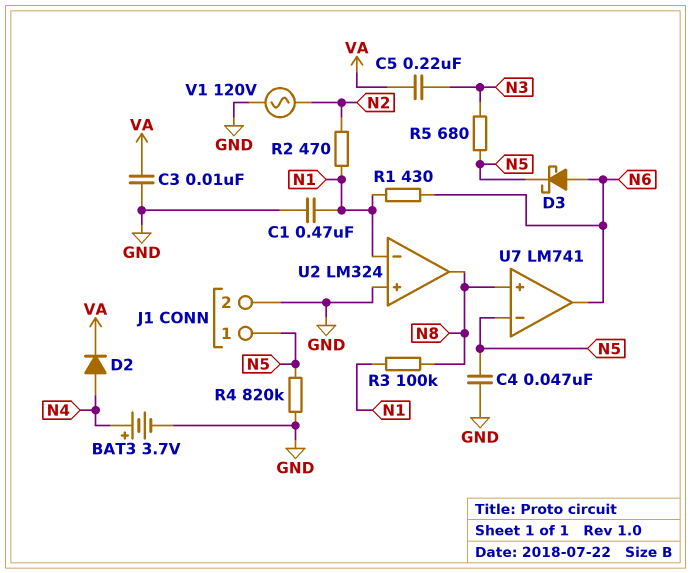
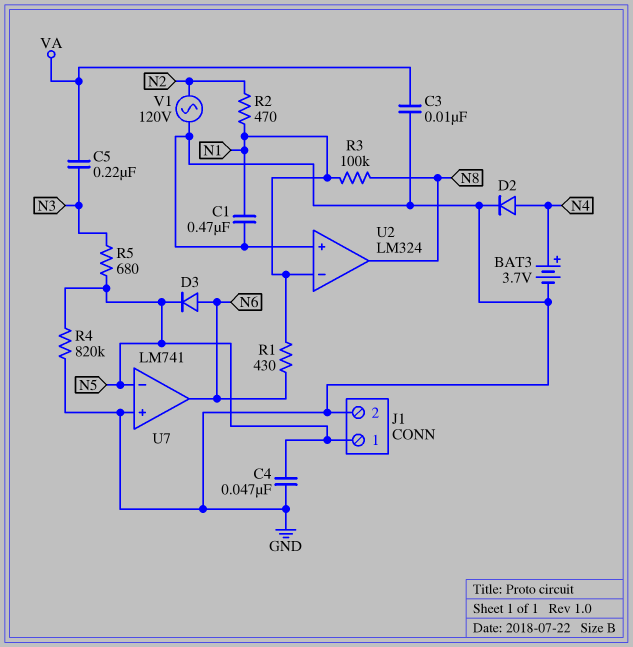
D2: diode (A N4, K VA) -> diode (A N4, K GND)
D3: schottky (A N6, K N5) -> diode (A N6, K N5)
U7 pin in+: N8 -> GND

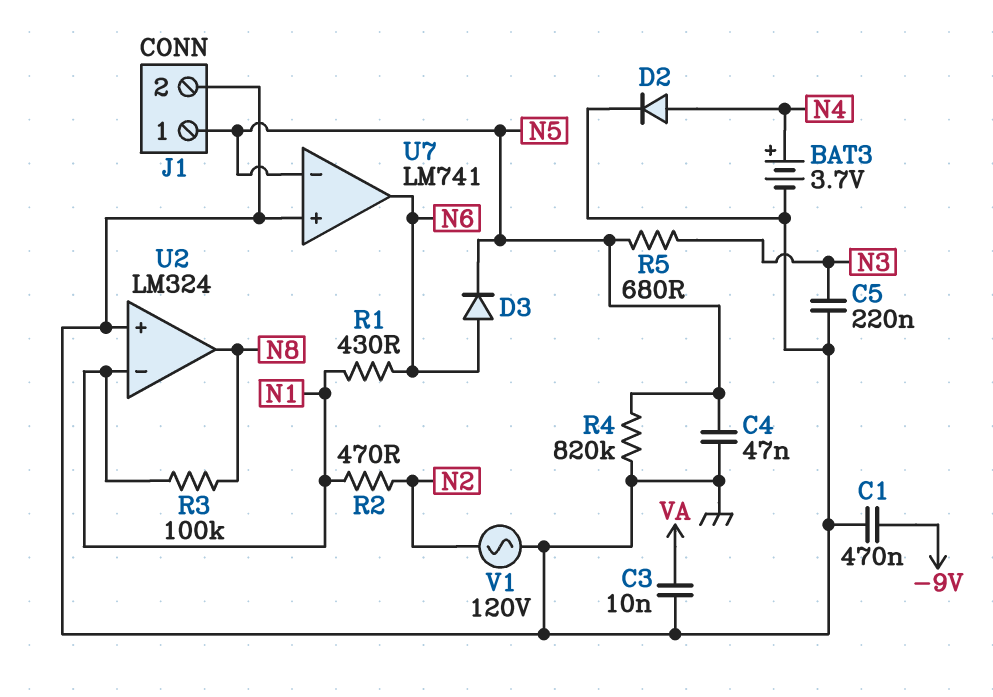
C1: 470nF (GND, N1) -> 470nF (-9V, GND)
C5: 220nF (N3, VA) -> 220nF (GND, N3)

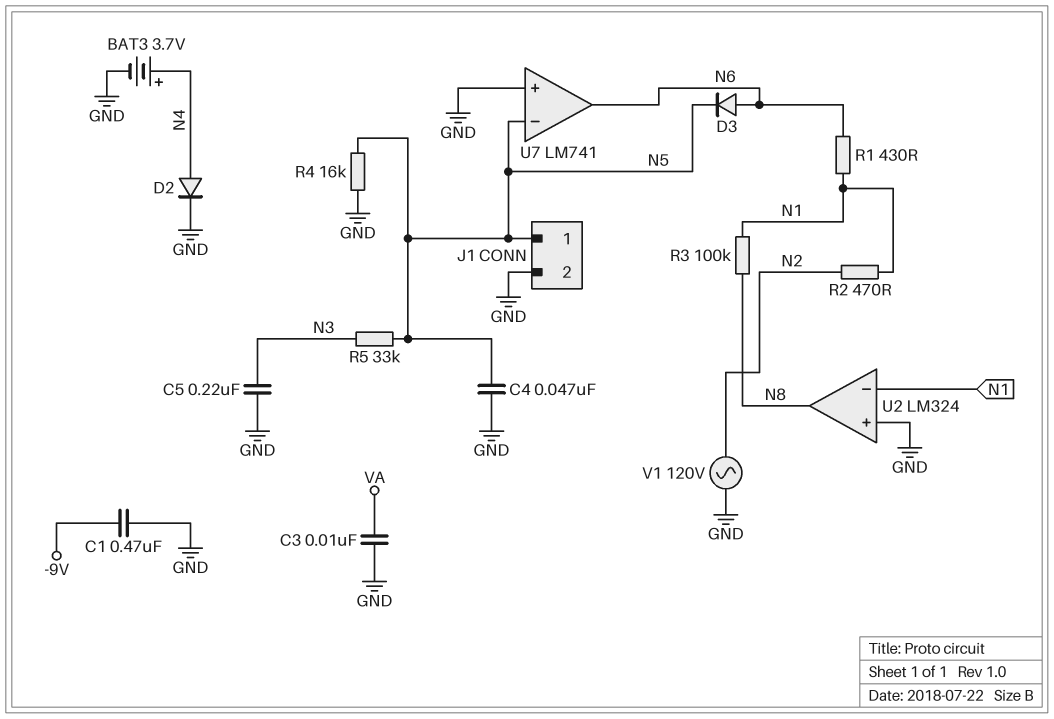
R4: 820k (GND, N5) -> 16k (GND, N5)
R5: 680 (N3, N5) -> 33k (N3, N5)

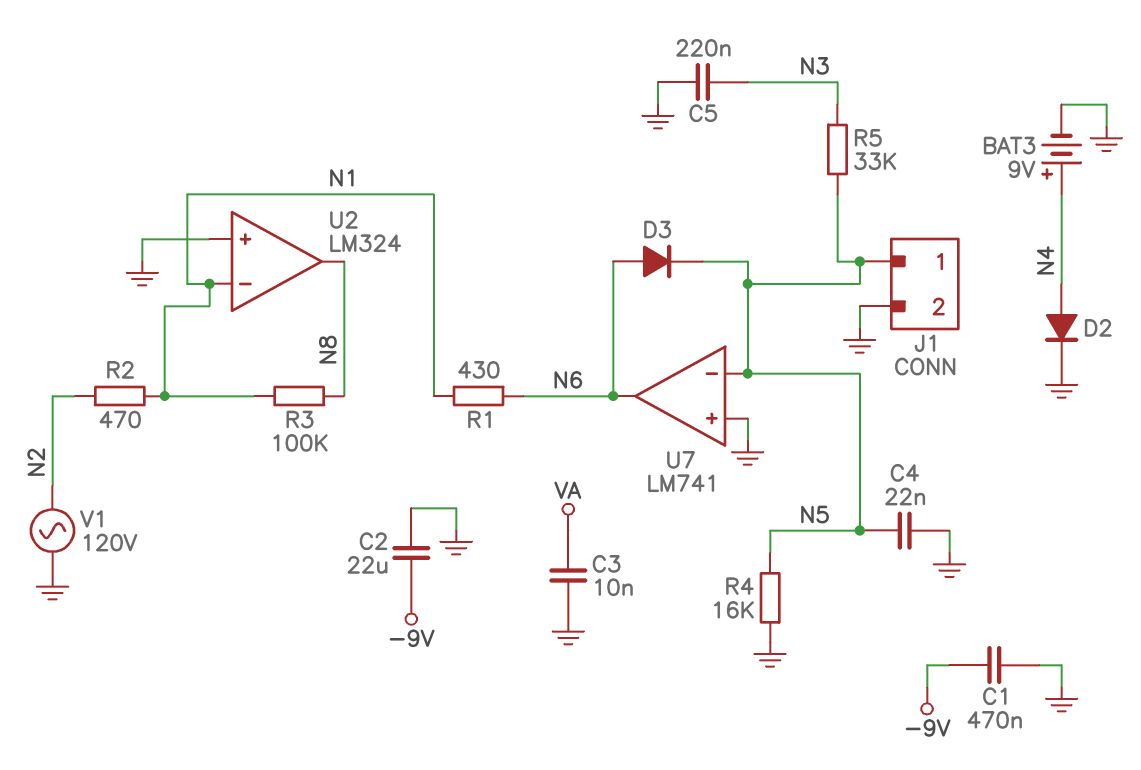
BAT3: 3.7V (plus N4, minus GND) -> 9V (plus N4, minus GND)
C2: none -> 22uF (-9V, GND)
C4: 47nF (GND, N5) -> 22nF (GND, N5)

